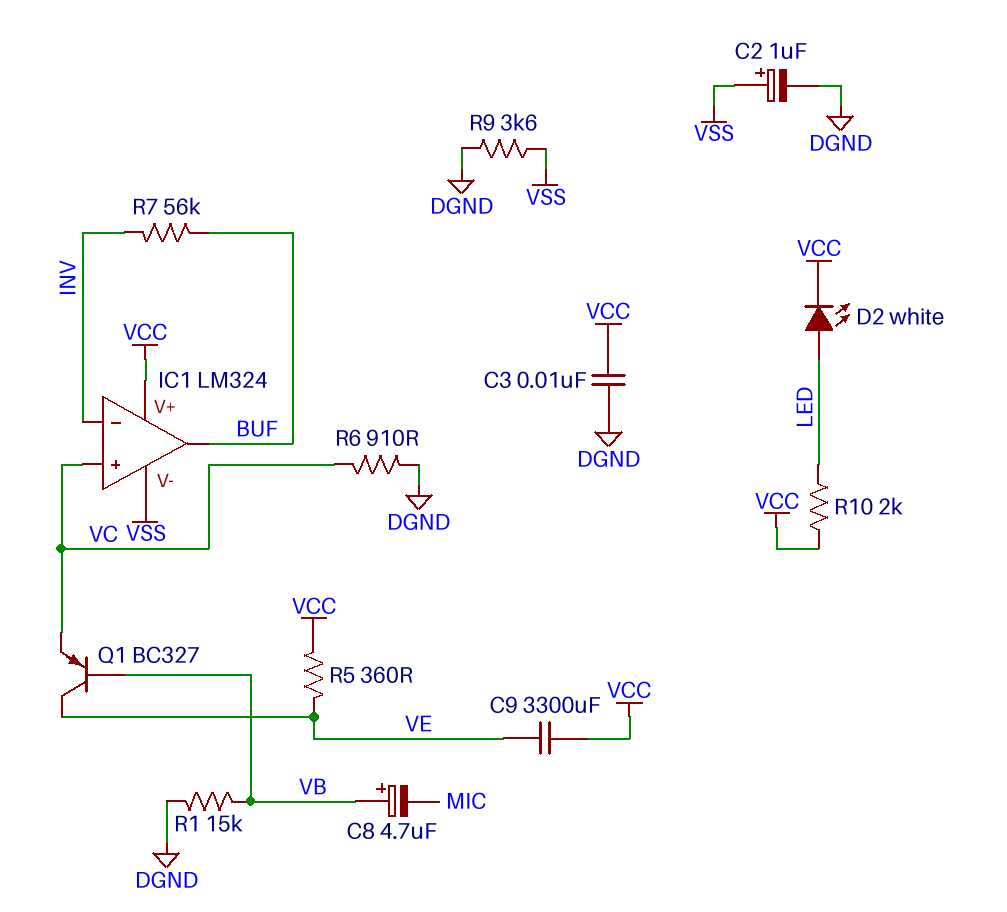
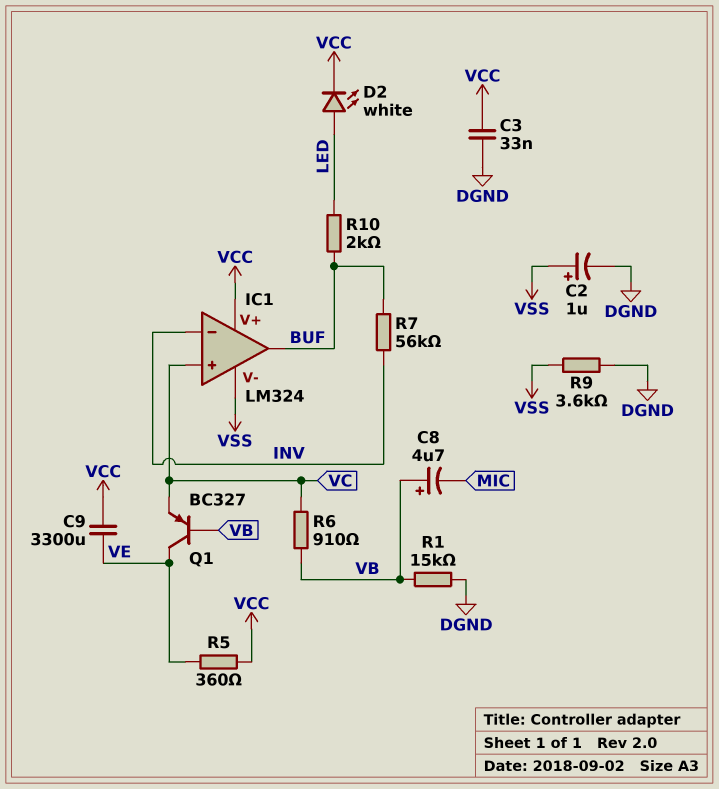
C3: 10nF (DGND, VCC) -> 33nF (DGND, VCC)
R6: 910 (DGND, VC) -> 910 (VB, VC)
R10: 2k (LED, VCC) -> 2k (BUF, LED)

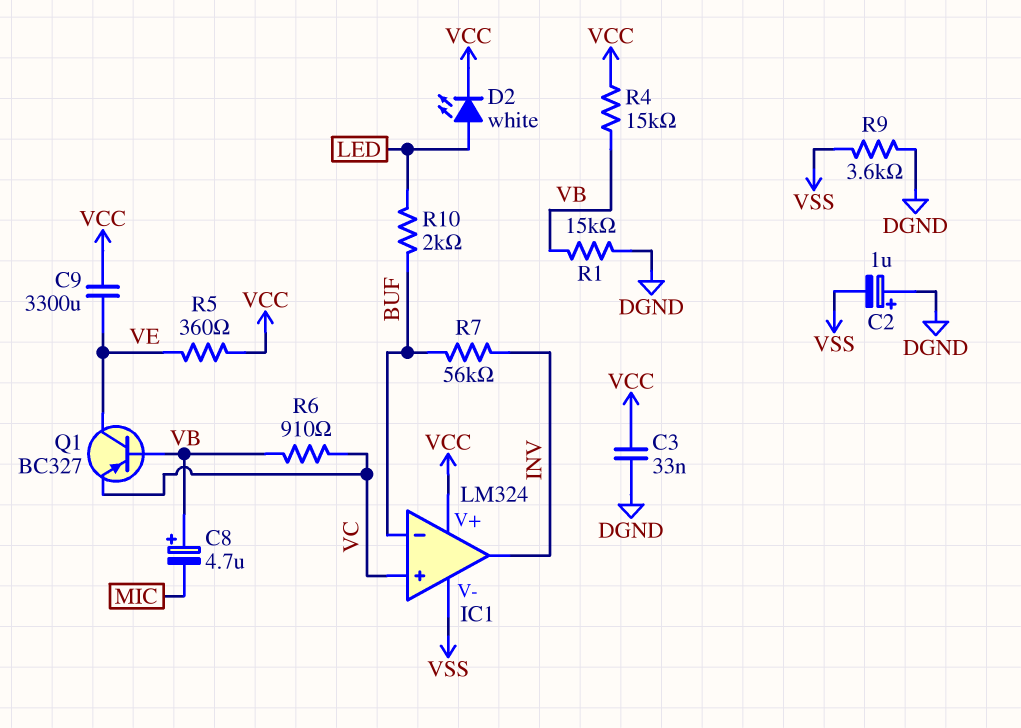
C2: 1uF (plus VSS, minus DGND) -> 1uF (plus DGND, minus VSS)
IC1 pin in-: INV -> BUF
IC1 pin out: BUF -> INV
R4: none -> 15k (VB, VCC)

